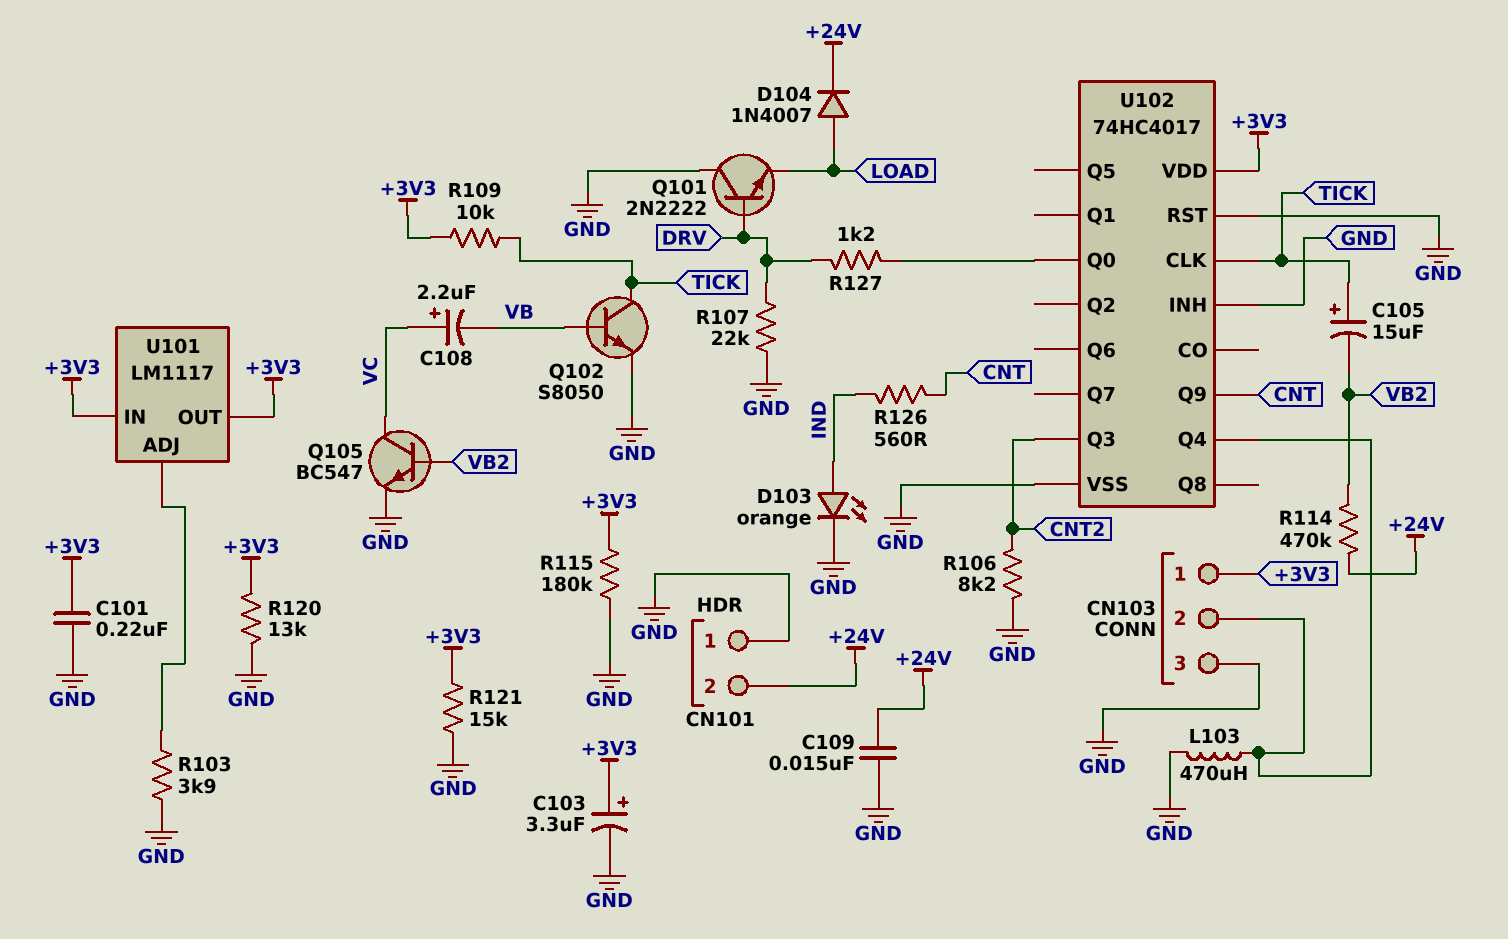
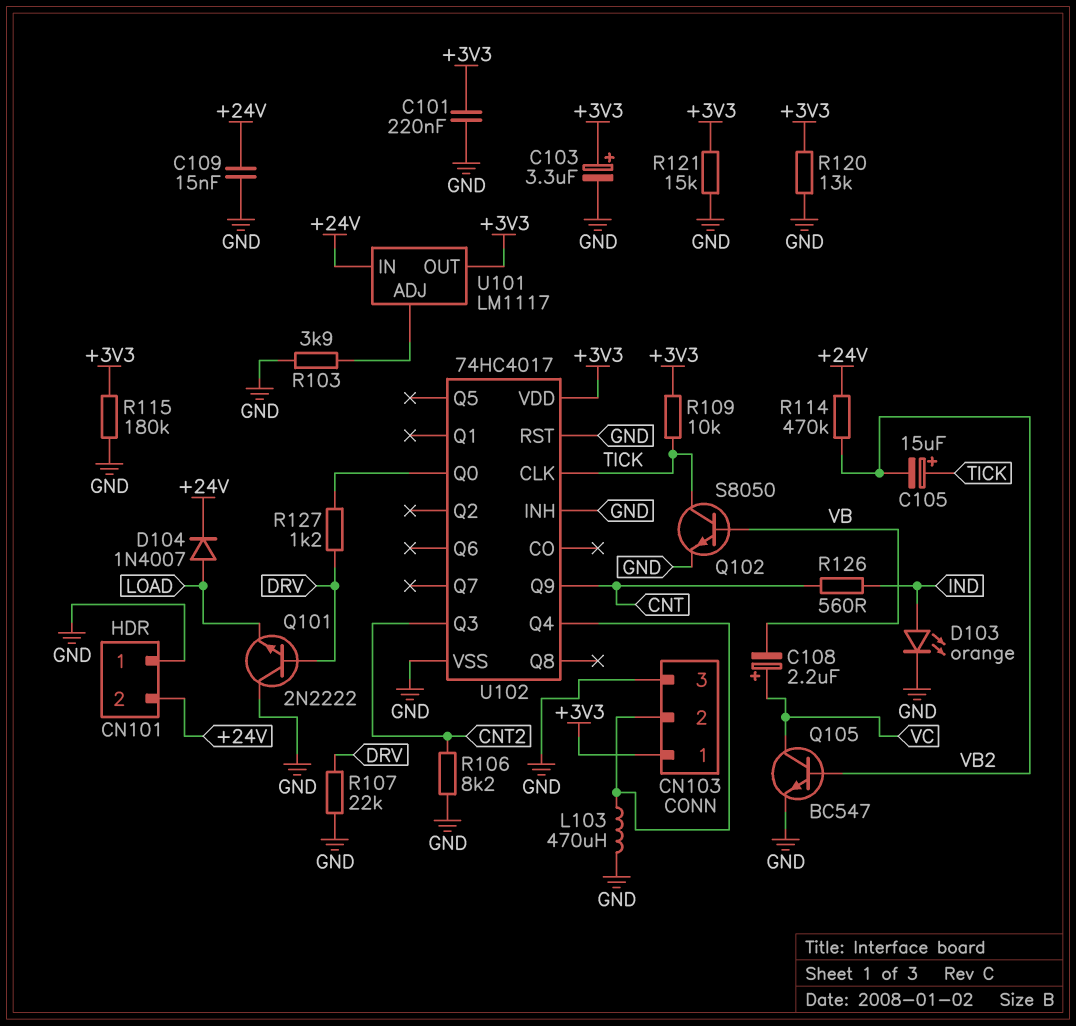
U101 pin IN: +3V3 -> +24V

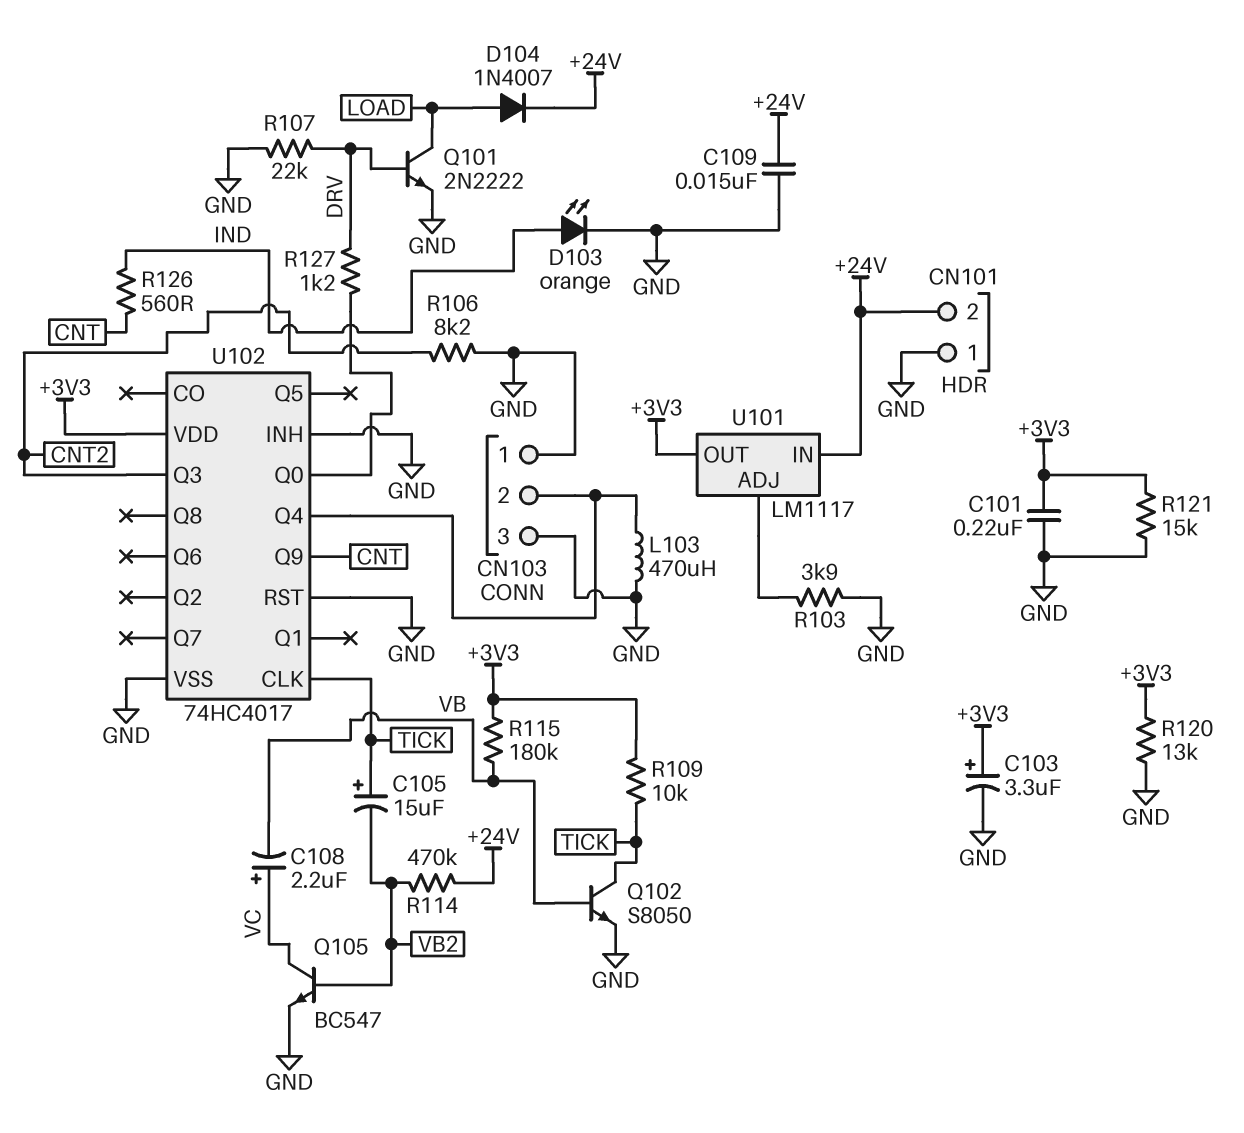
CN103 pin 1: +3V3 -> GND
Q101: NPN 2N2222 (B DRV, C GND, E LOAD) -> NPN 2N2222 (B DRV, C LOAD, E GND)
R115: 180k (+3V3, GND) -> 180k (+3V3, VB)

